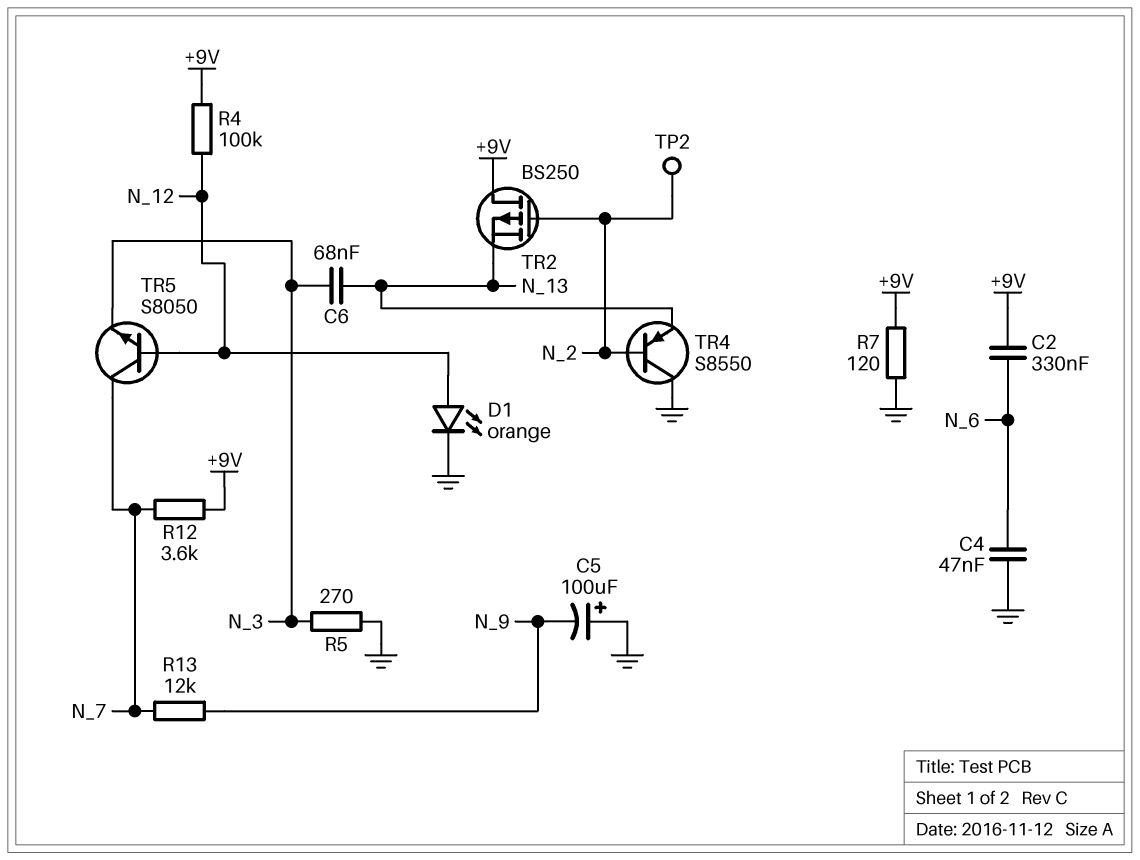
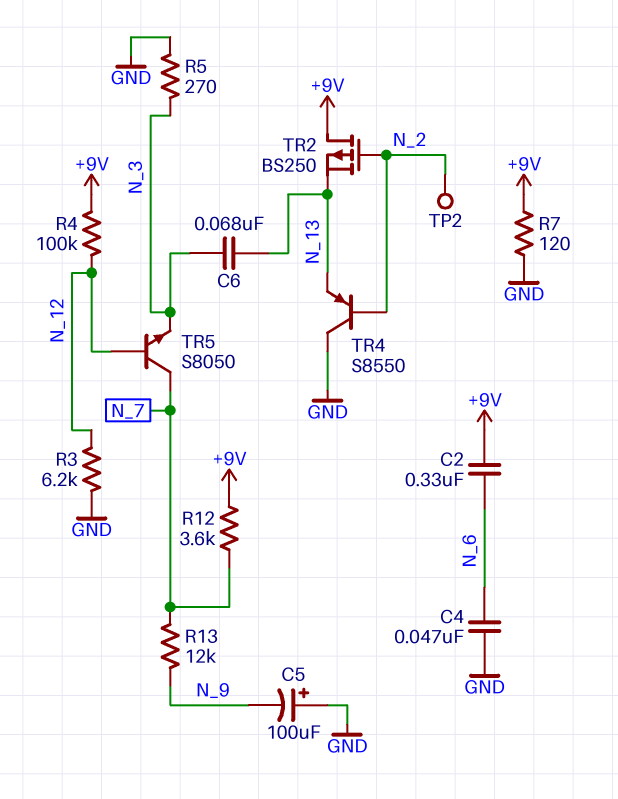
D1: LED orange (A N_12, K GND) -> none
R3: none -> 6.2k (GND, N_12)

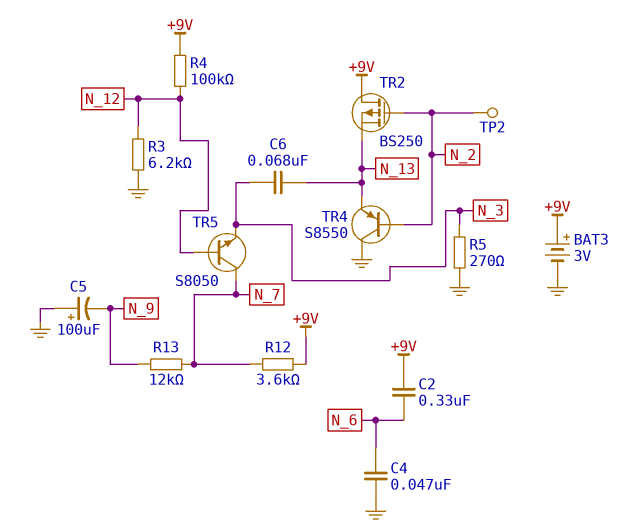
BAT3: none -> 3V (plus +9V, minus GND)
R7: 120 (+9V, GND) -> none

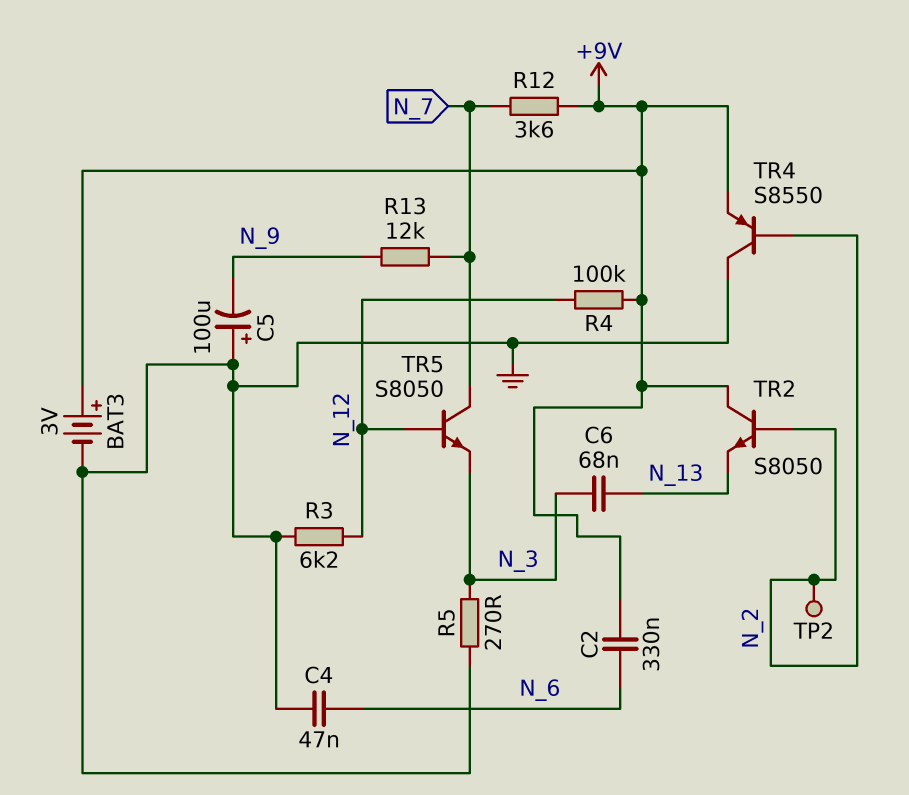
TR2: PMOS BS250 (G N_2, D +9V, S N_13) -> NPN S8050 (B N_2, C +9V, E N_13)
TR4: PNP S8550 (B N_2, C GND, E N_13) -> PNP S8550 (B N_2, C GND, E +9V)

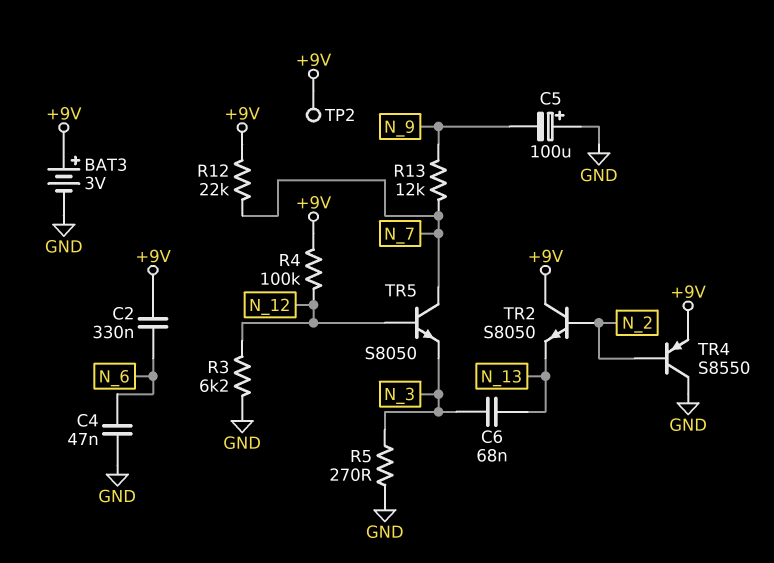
R12: 3.6k (+9V, N_7) -> 22k (+9V, N_7)
TP2: test point (N_2) -> test point (+9V)

